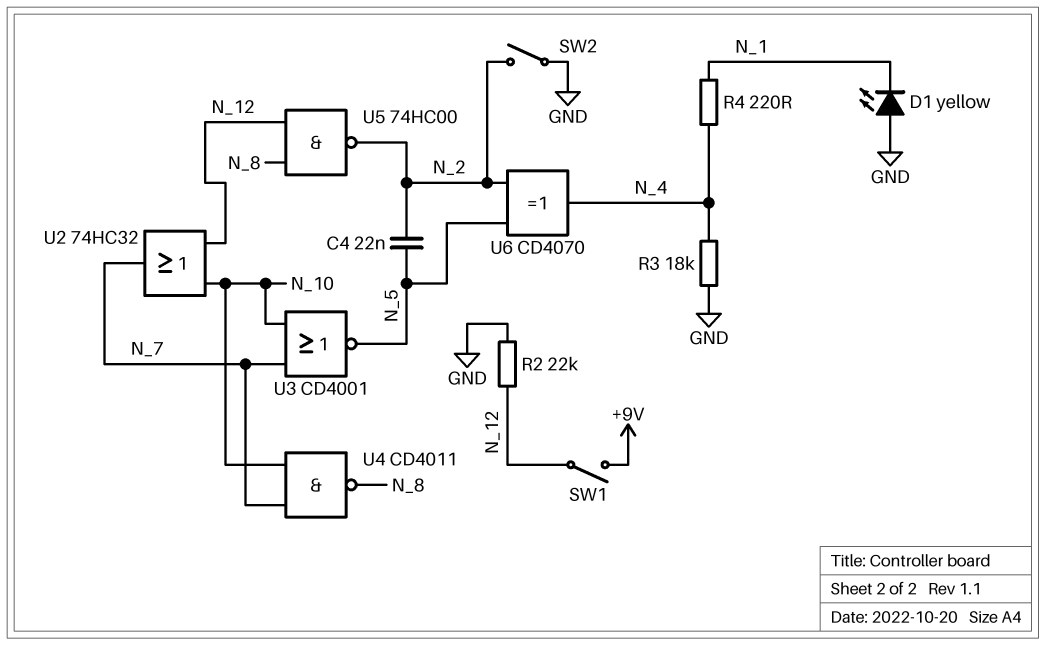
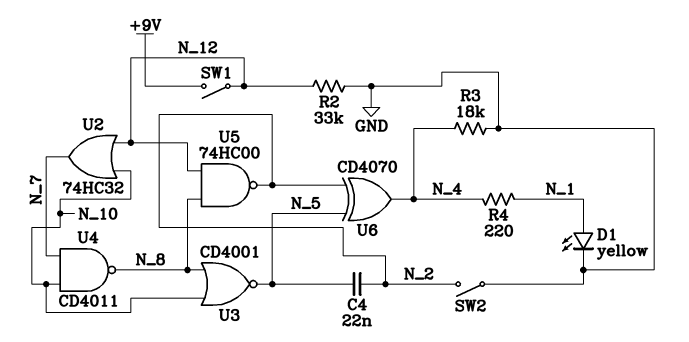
D1: LED yellow (A GND, K N_1) -> LED yellow (A N_1, K GND)
R2: 22k (GND, N_12) -> 33k (GND, N_12)
U3: NOR CD4001 (in N_7, in N_10, out N_5) -> NOR CD4001 (in N_8, in N_10, out N_5)

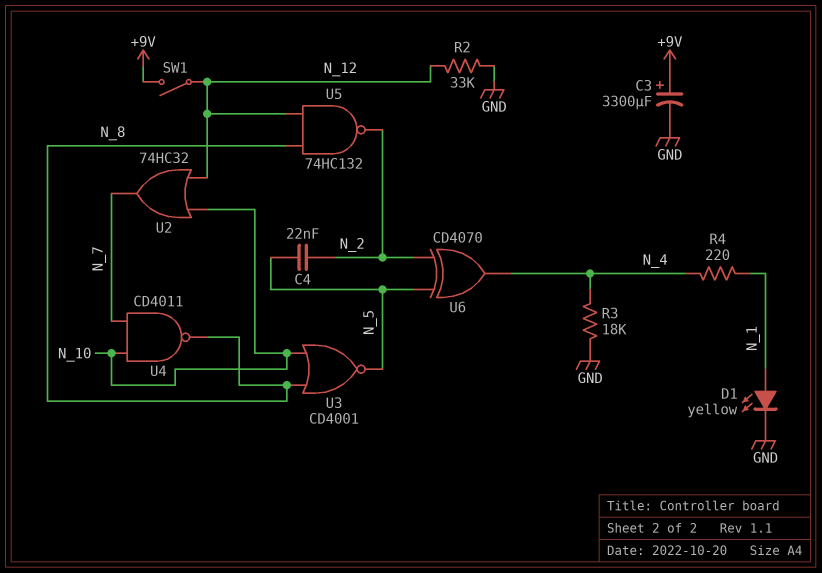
C3: none -> 3300uF (plus +9V, minus GND)
SW2: switch (GND, N_2) -> none
U5: NAND 74HC00 (in N_8, in N_12, out N_2) -> NAND 74HC132 (in N_8, in N_12, out N_2)

